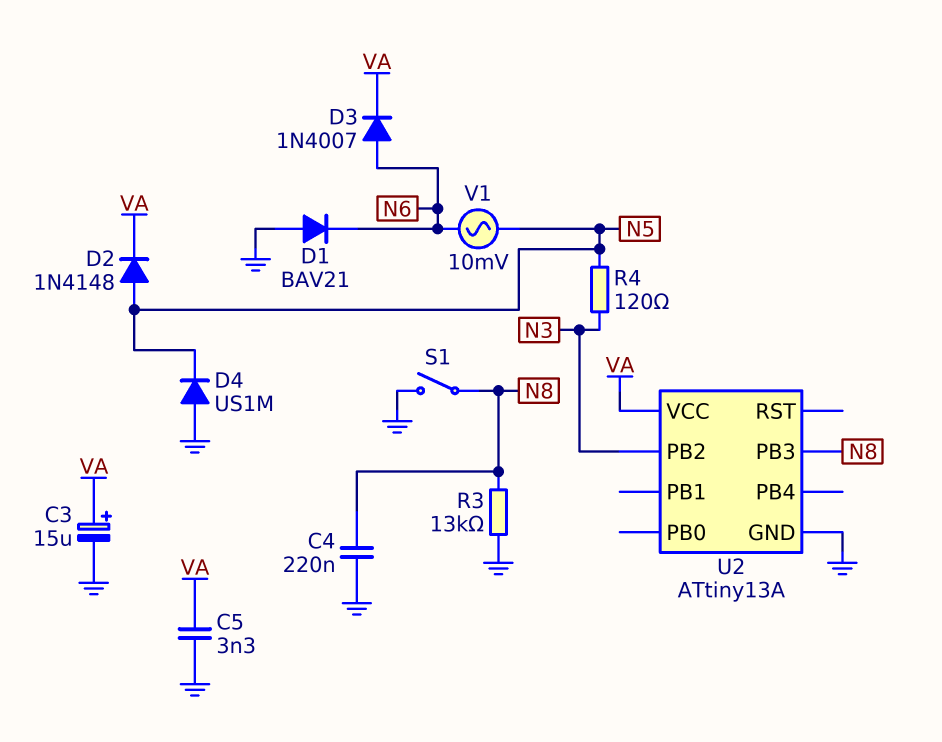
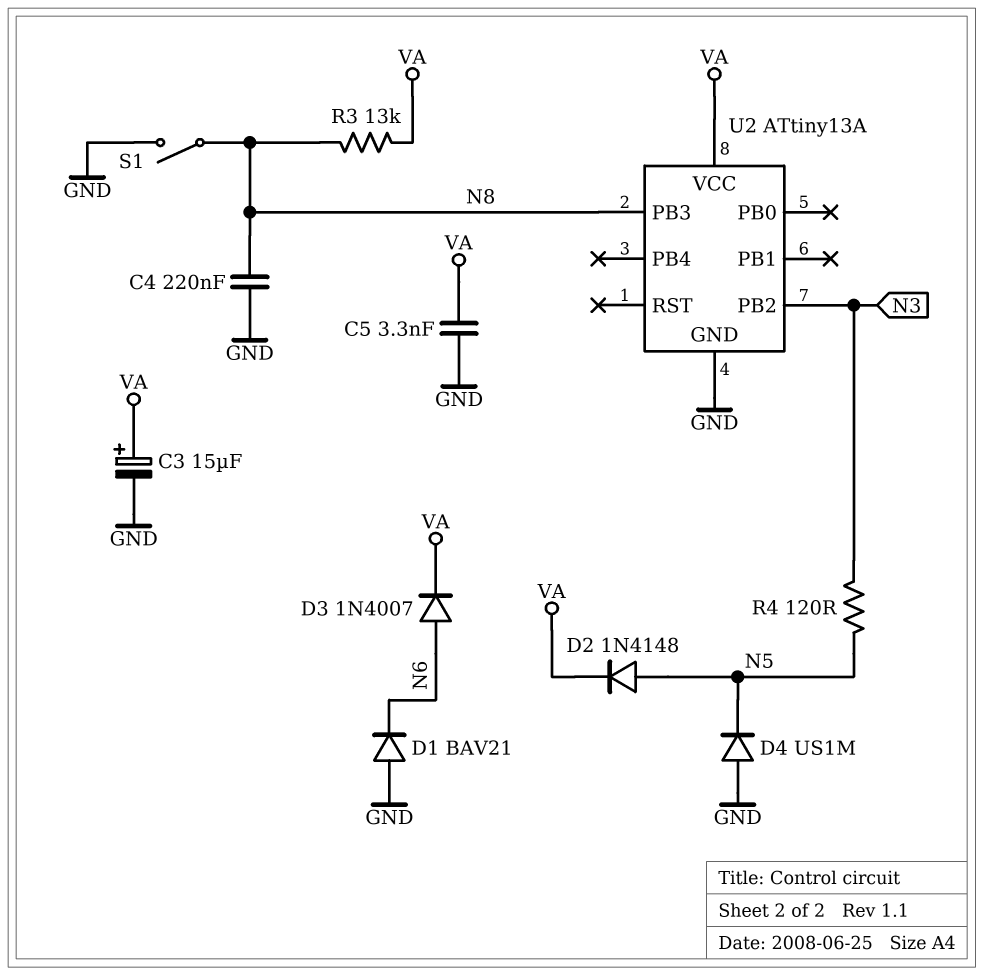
R3: 13k (GND, N8) -> 13k (N8, VA)
V1: AC 10mV (N5, N6) -> none

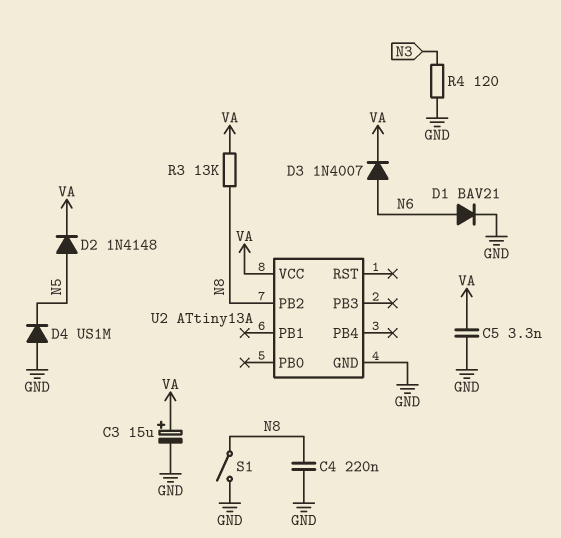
D1: diode BAV21 (A GND, K N6) -> diode BAV21 (A N6, K GND)
R4: 120 (N3, N5) -> 120 (GND, N3)
U2 pin PB2: N3 -> N8
U2 pin PB3: N8 -> none

